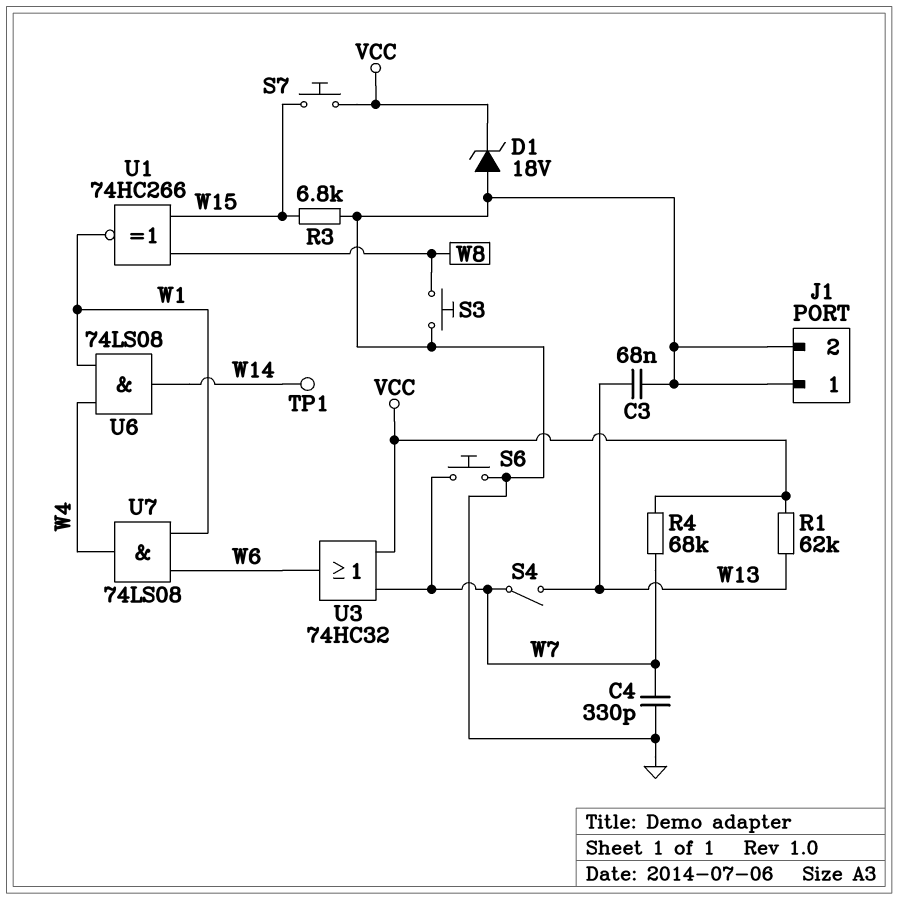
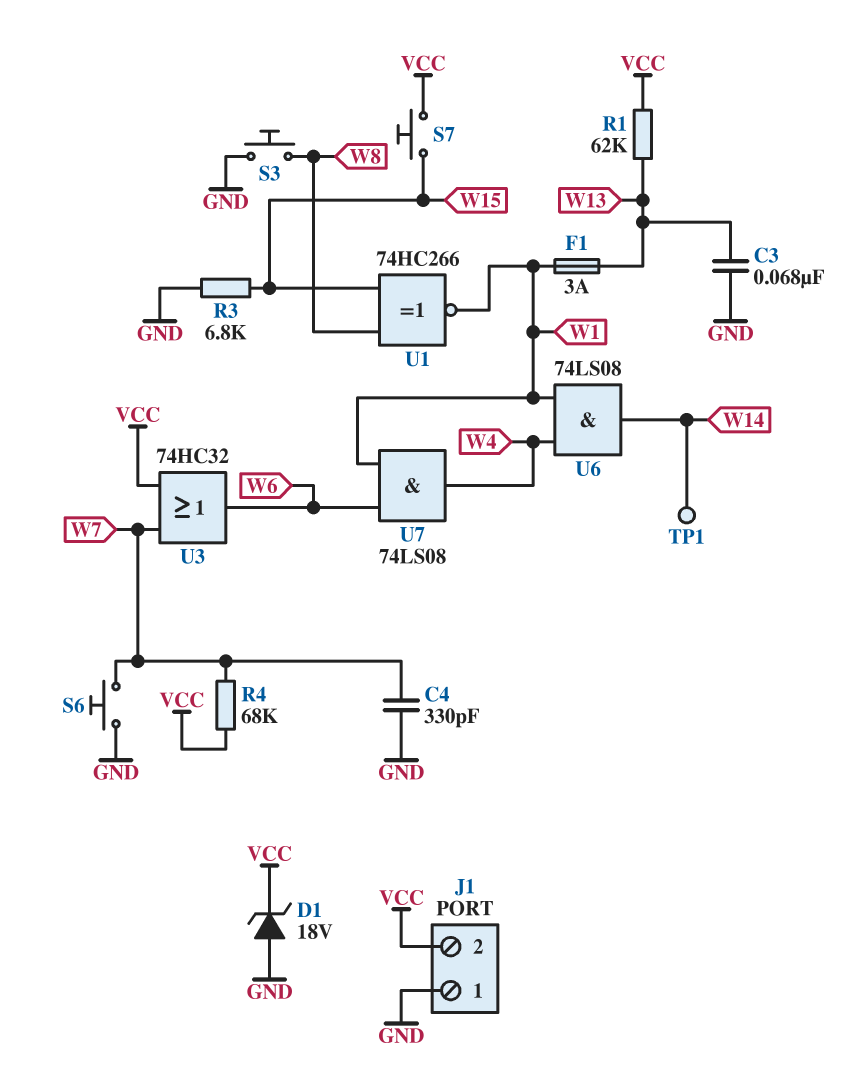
F1: none -> 3A (W1, W13)
J1 pin 2: GND -> VCC
S4: switch (W7, W13) -> none

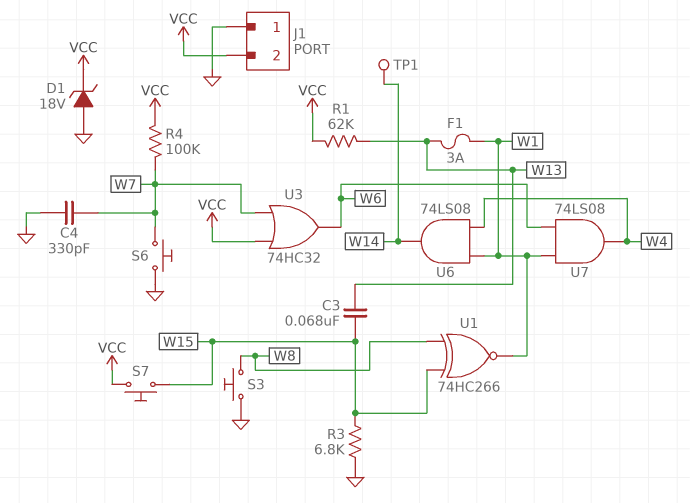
C3: 68nF (GND, W13) -> 68nF (W13, W15)
R4: 68k (VCC, W7) -> 100k (VCC, W7)

